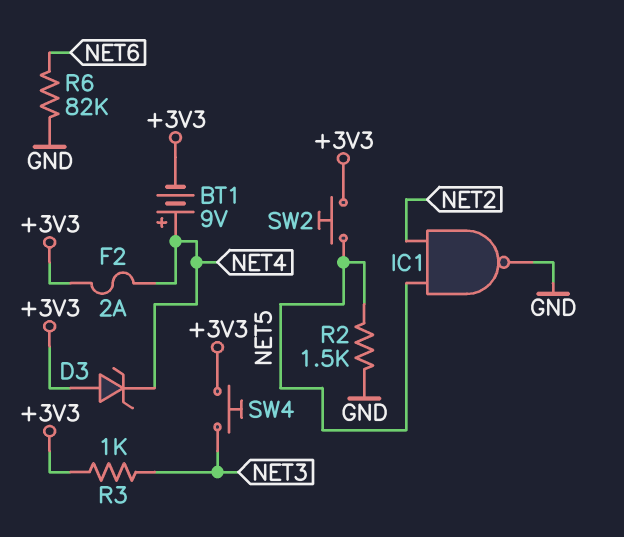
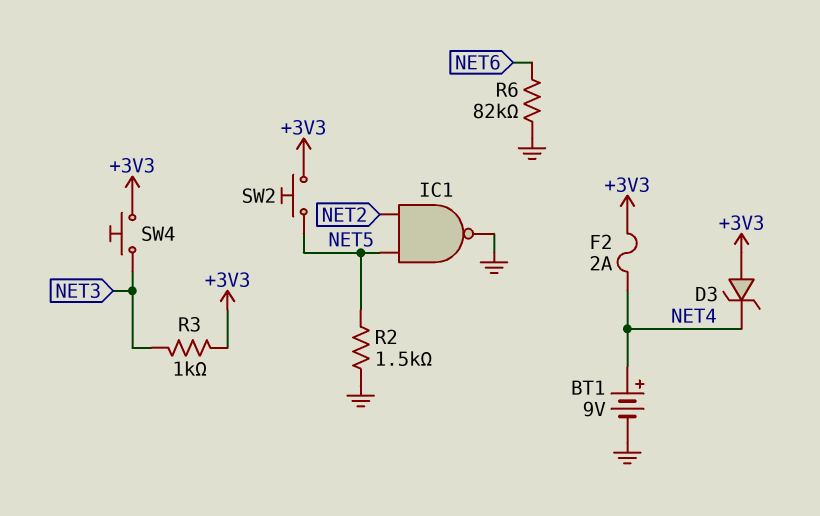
BT1: 9V (plus NET4, minus +3V3) -> 9V (plus NET4, minus GND)

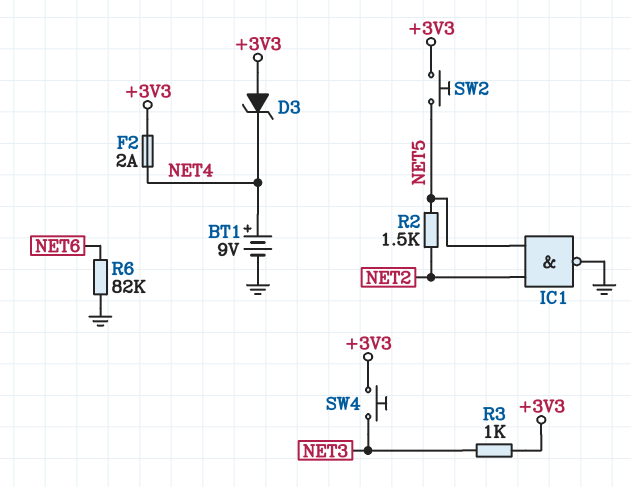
R2: 1.5k (GND, NET5) -> 1.5k (NET2, NET5)

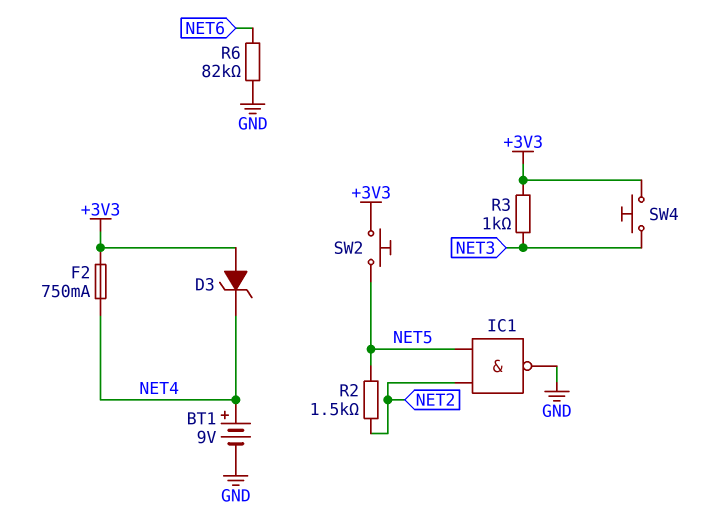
F2: 2A (+3V3, NET4) -> 750mA (+3V3, NET4)

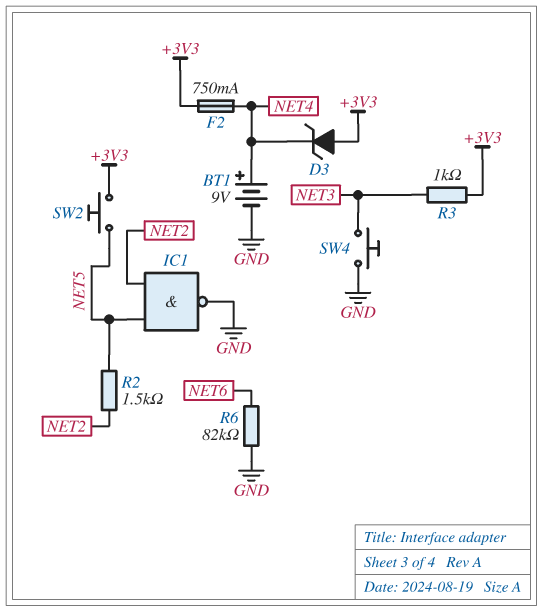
SW4: button (+3V3, NET3) -> button (GND, NET3)

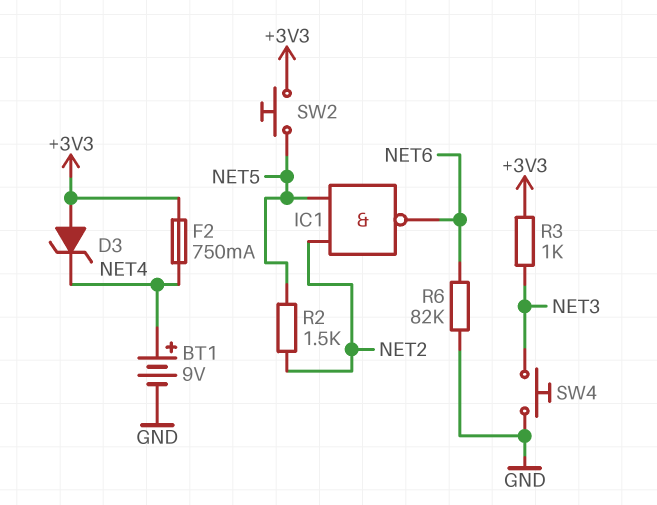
IC1: NAND (in NET2, in NET5, out GND) -> NAND (in NET2, in NET5, out NET6)

